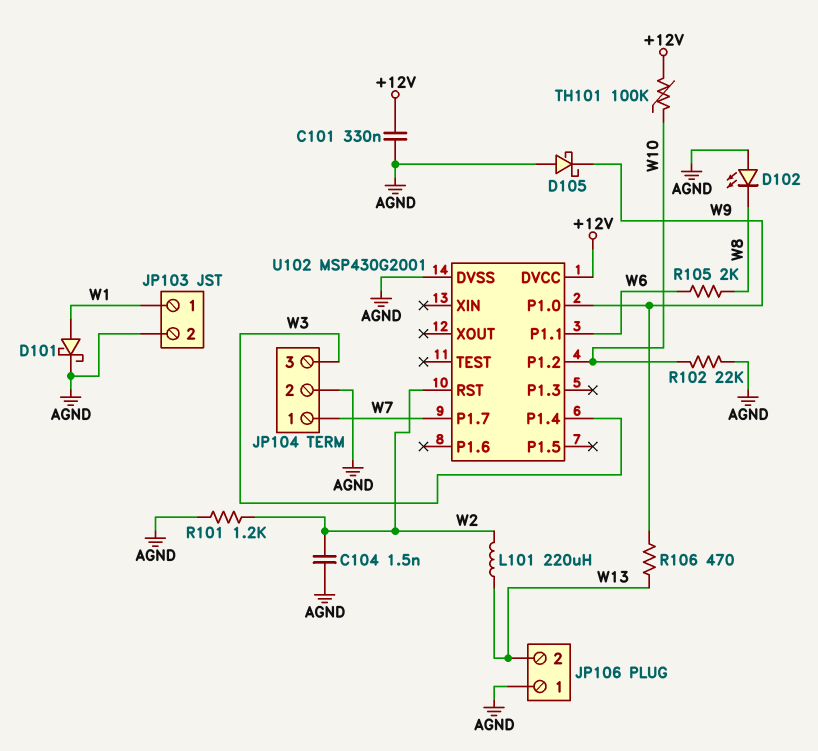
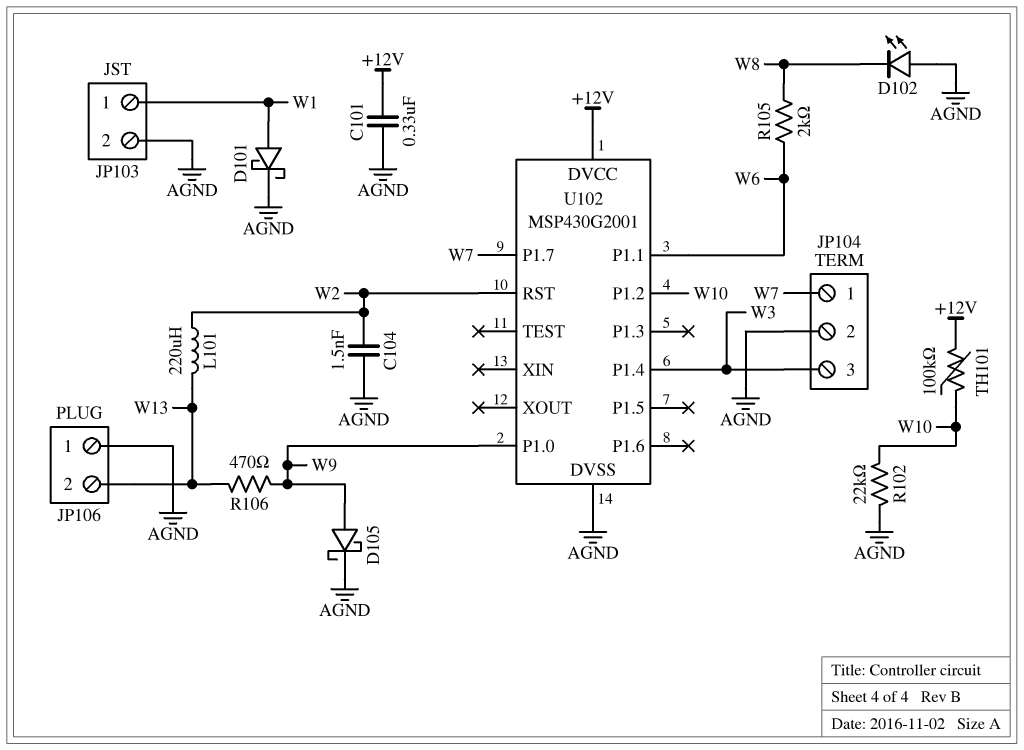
D105: schottky (A AGND, K W9) -> schottky (A W9, K AGND)
R101: 1.2k (AGND, W2) -> none

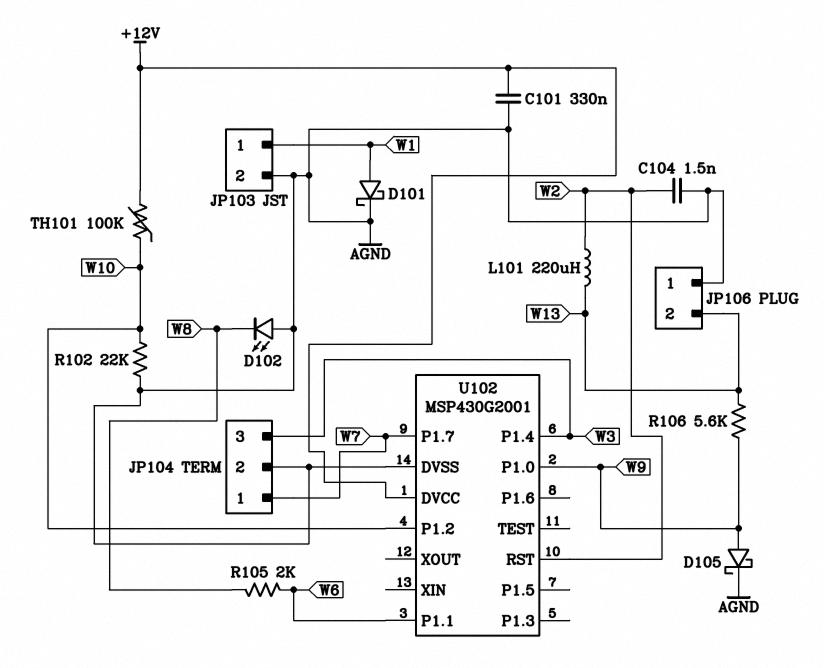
R106: 470 (W9, W13) -> 5.6k (W9, W13)

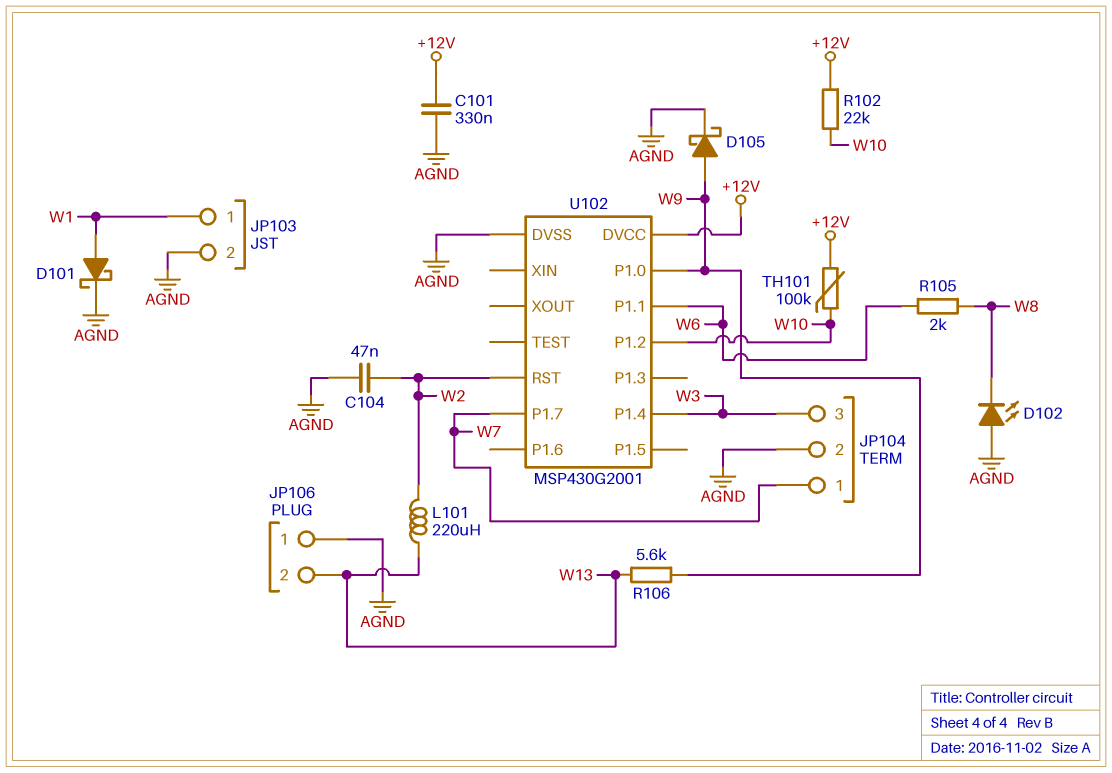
C104: 1.5nF (AGND, W2) -> 47nF (AGND, W2)
R102: 22k (AGND, W10) -> 22k (+12V, W10)

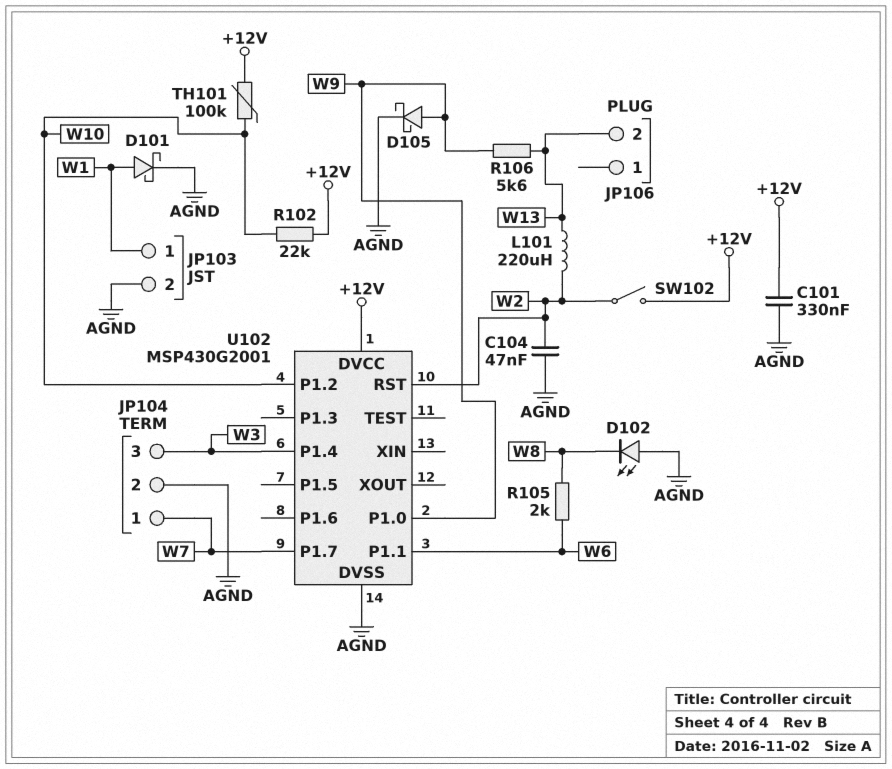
JP106 pin 1: AGND -> none
SW102: none -> switch (+12V, W2)

